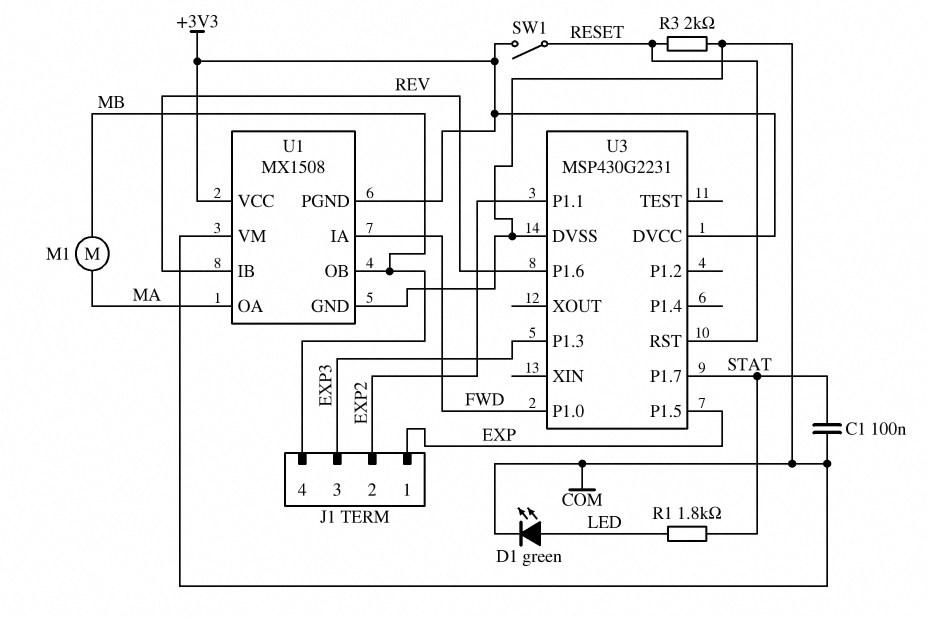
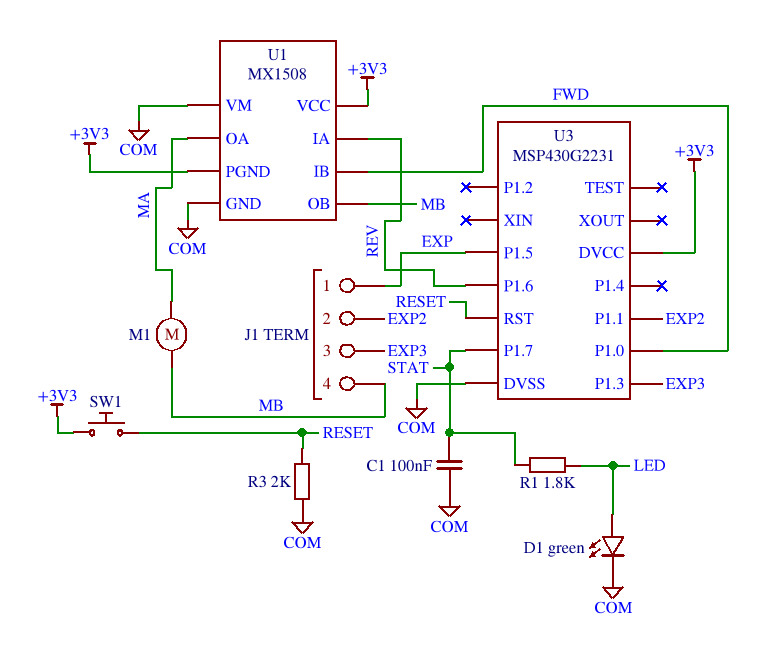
SW1: switch (+3V3, RESET) -> button (+3V3, RESET)
U1 pin IA: FWD -> REV
U1 pin IB: REV -> FWD

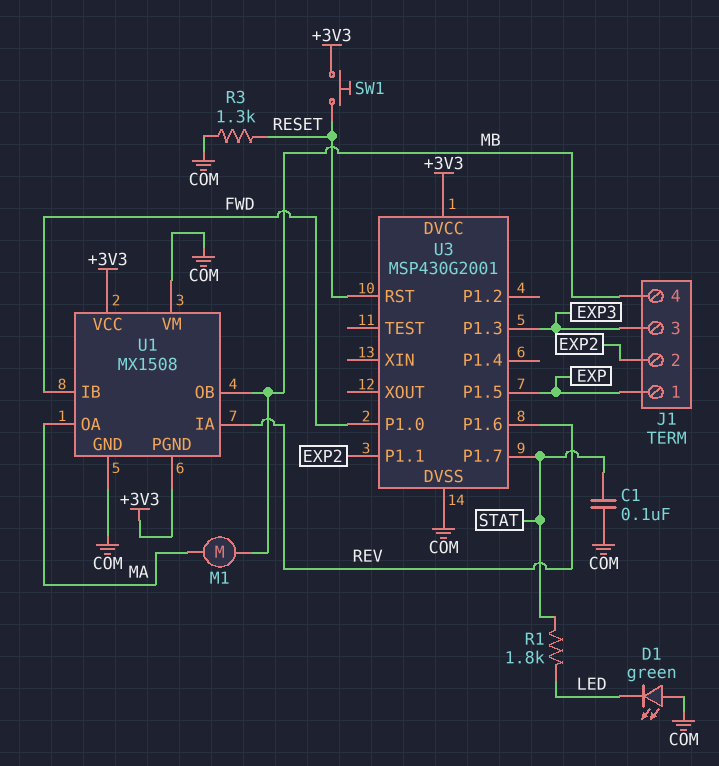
D1: LED green (A LED, K COM) -> LED green (A COM, K LED)
R3: 2k (COM, RESET) -> 1.3k (COM, RESET)
U3: MSP430G2231 -> MSP430G2001

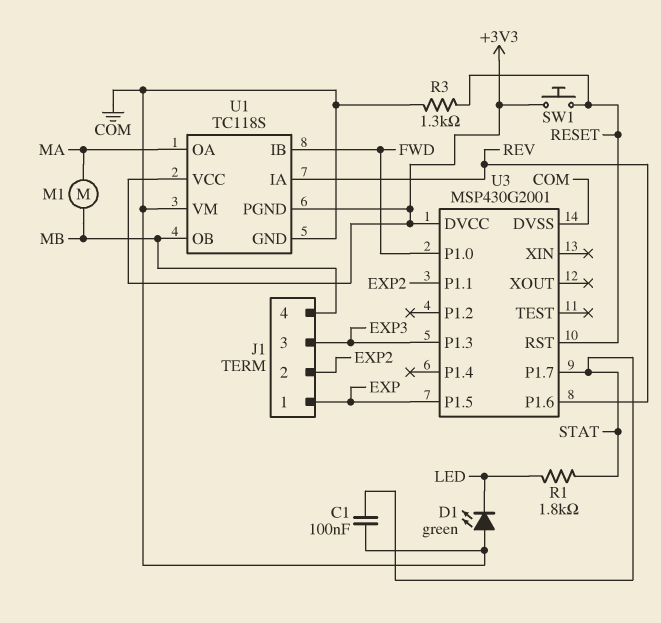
U1: MX1508 -> TC118S

